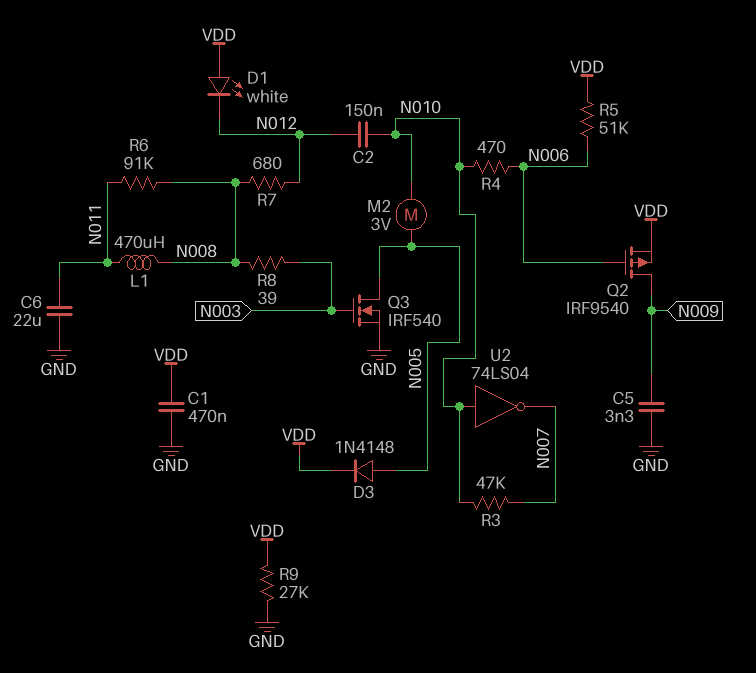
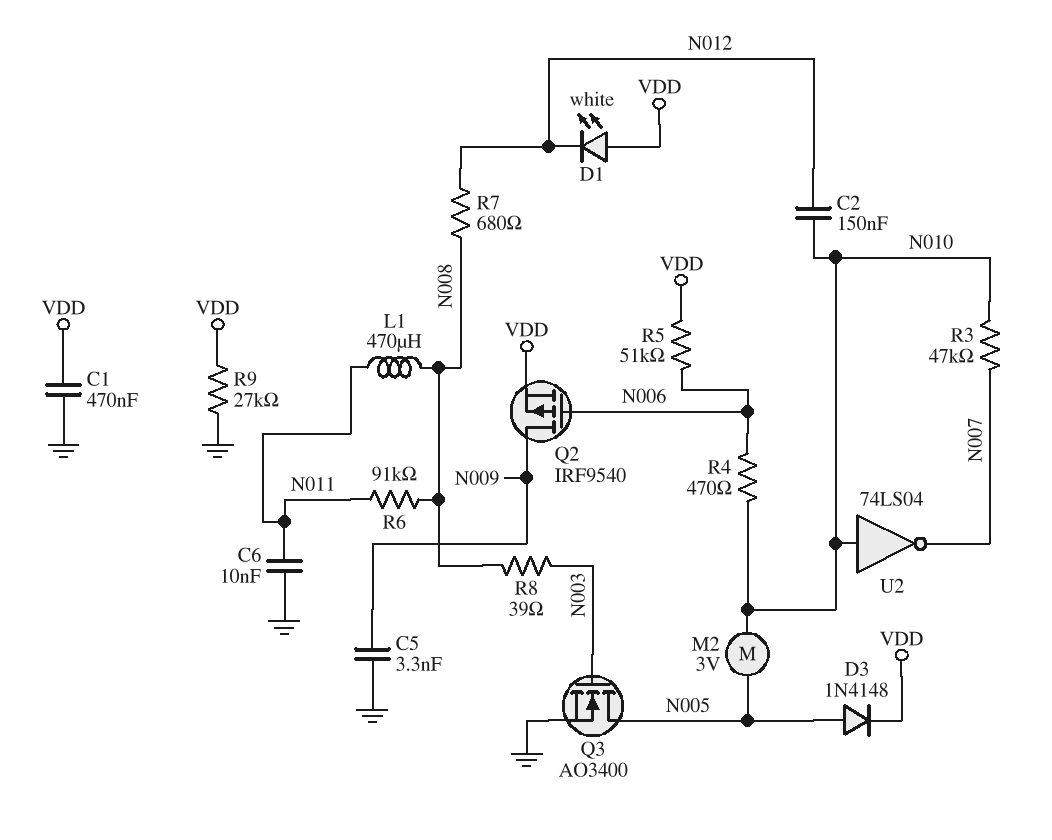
C6: 22uF (GND, N011) -> 10nF (GND, N011)
Q3: NMOS IRF540 (G N003, D N005, S GND) -> NMOS AO3400 (G N003, D N005, S GND)

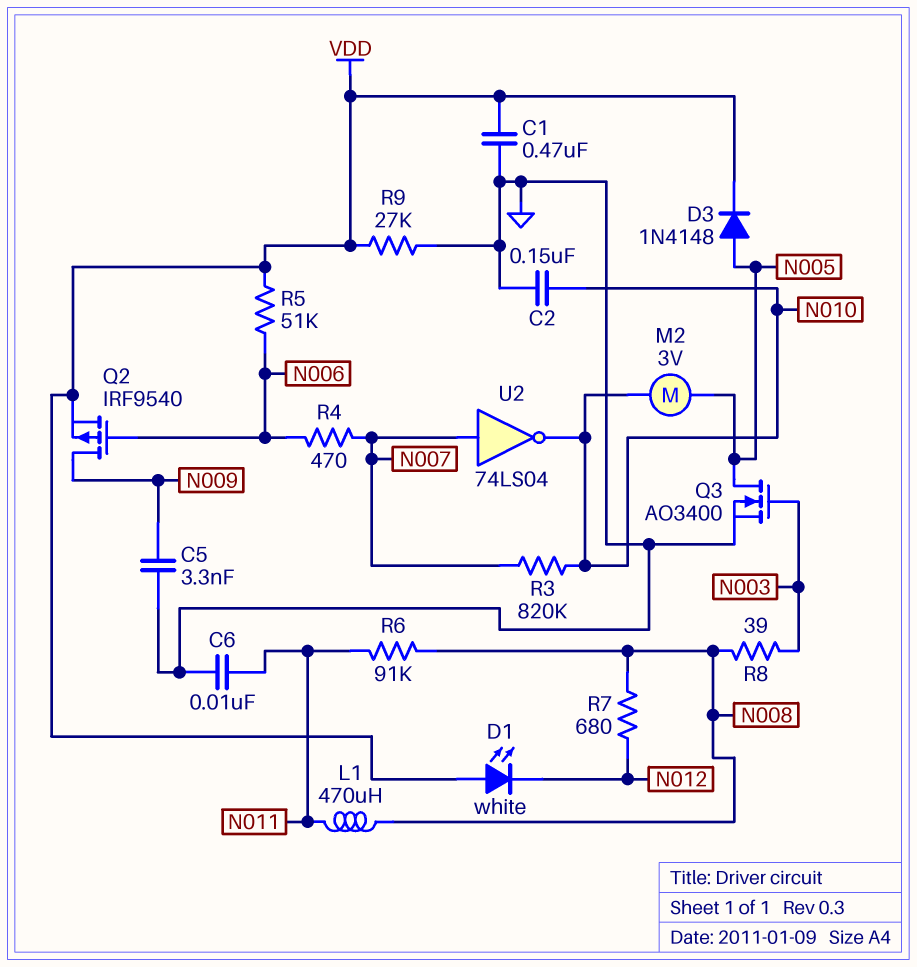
C2: 150nF (N010, N012) -> 150nF (GND, N010)
R3: 47k (N007, N010) -> 820k (N007, N010)
R4: 470 (N006, N010) -> 470 (N006, N007)
U2: NOT 74LS04 (in N010, out N007) -> NOT 74LS04 (in N007, out N010)

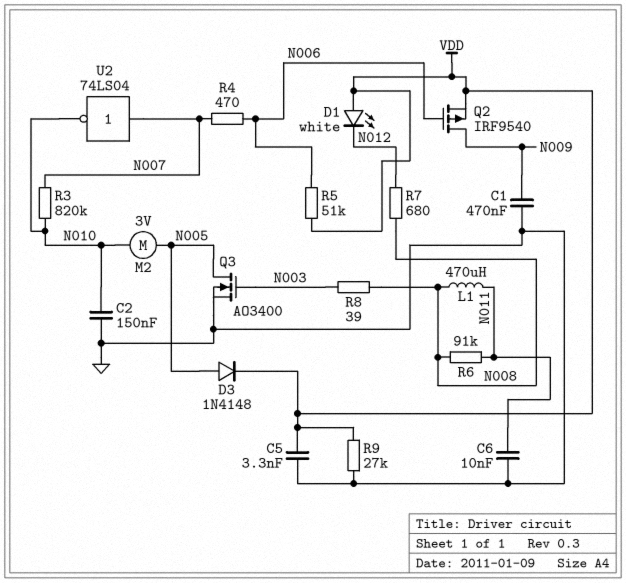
C1: 470nF (GND, VDD) -> 470nF (GND, N009)
C5: 3.3nF (GND, N009) -> 3.3nF (GND, VDD)

